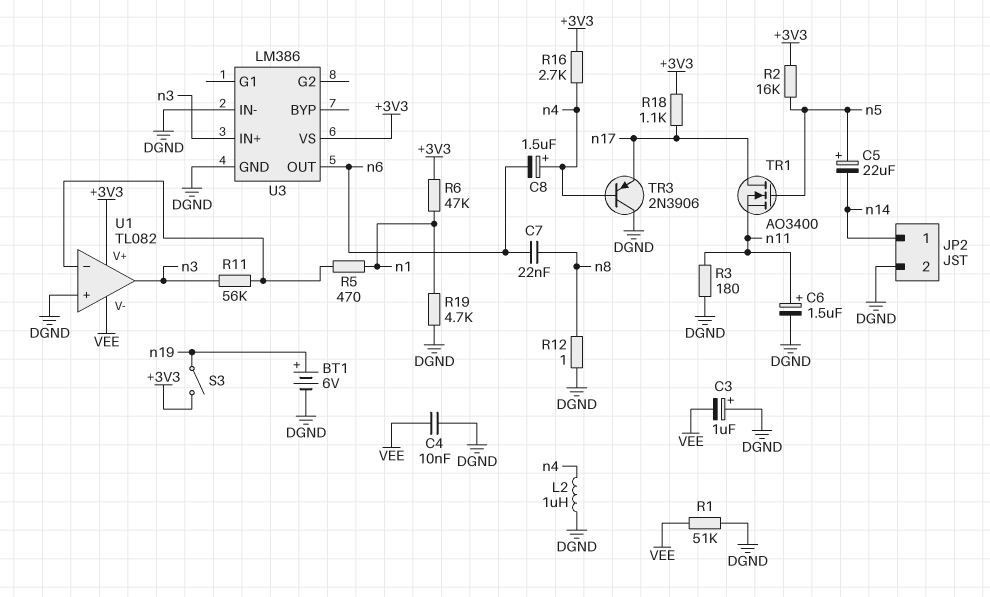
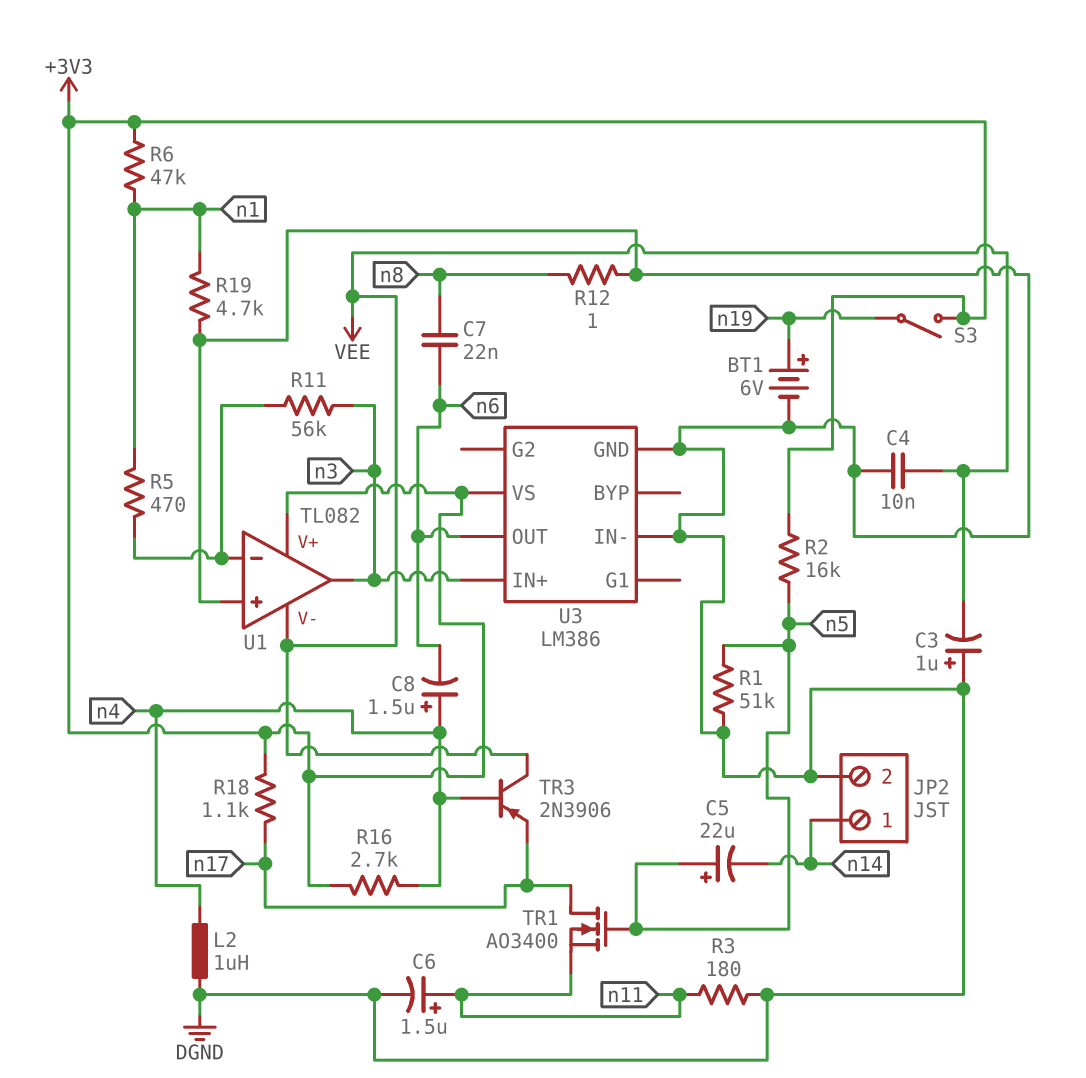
R1: 51k (DGND, VEE) -> 51k (DGND, n5)
TR3: PNP 2N3906 (B n4, C DGND, E n17) -> PNP 2N3906 (B n4, C VEE, E n17)

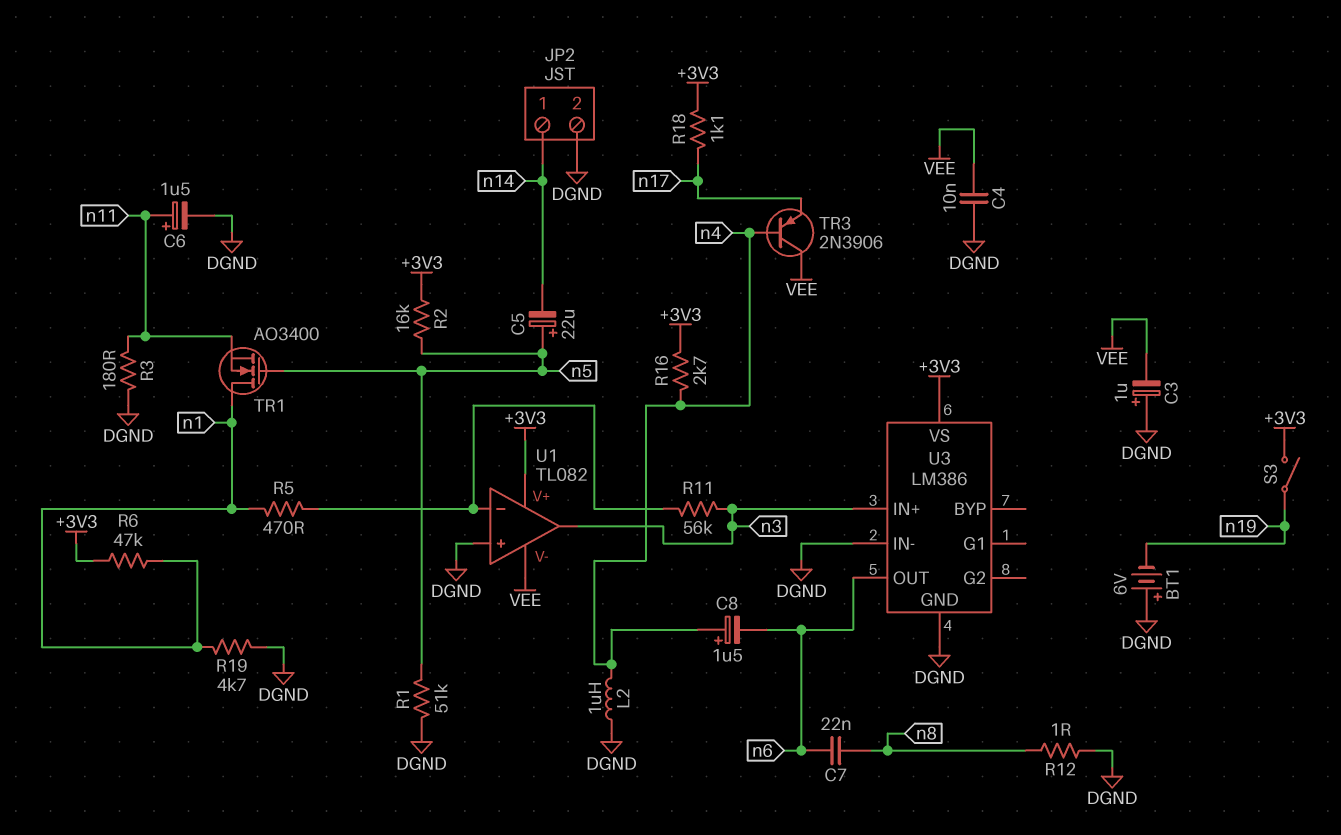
BT1: 6V (plus n19, minus DGND) -> 6V (plus DGND, minus n19)
TR1: NMOS AO3400 (G n5, D n17, S n11) -> NMOS AO3400 (G n5, D n1, S n11)

